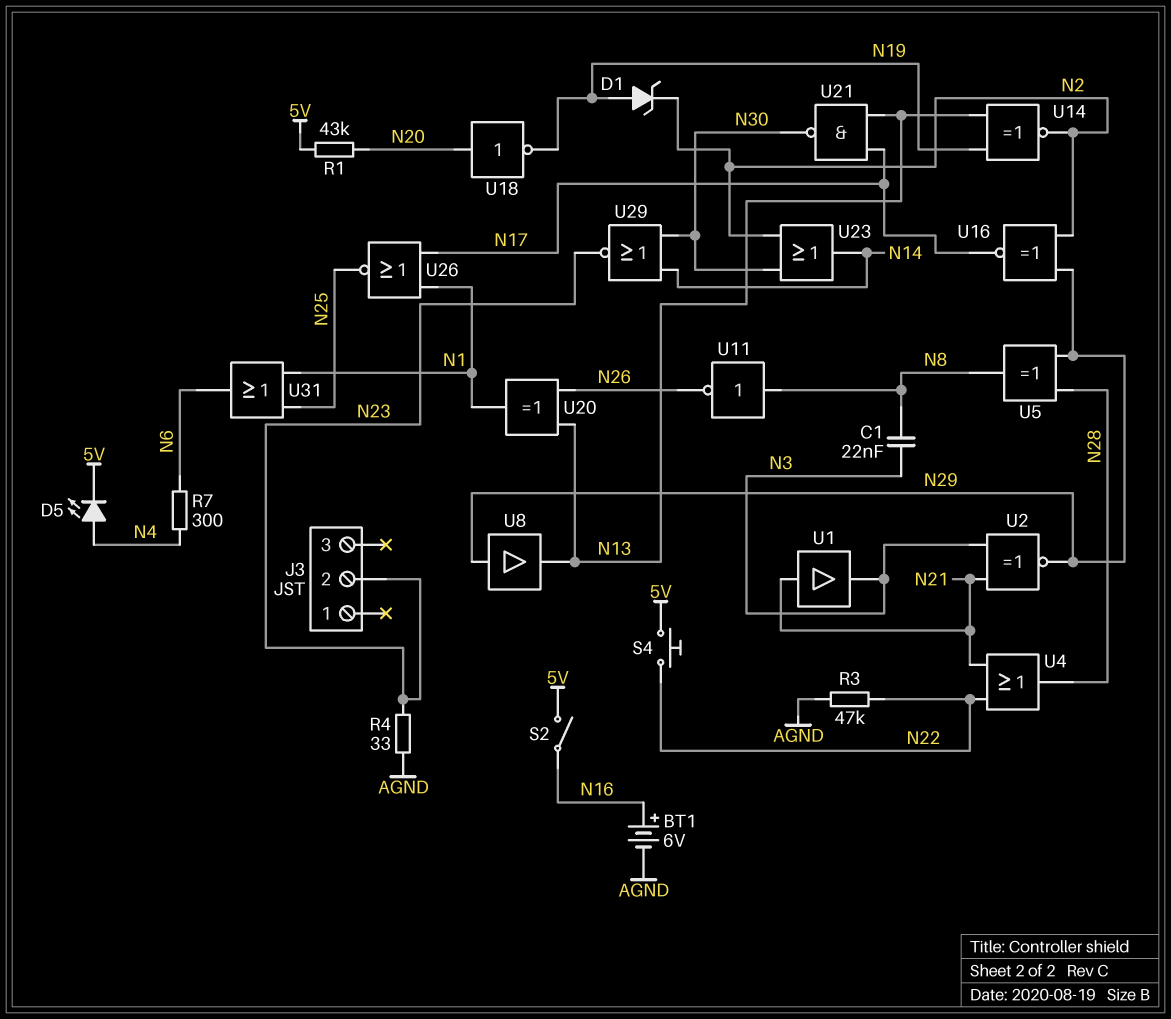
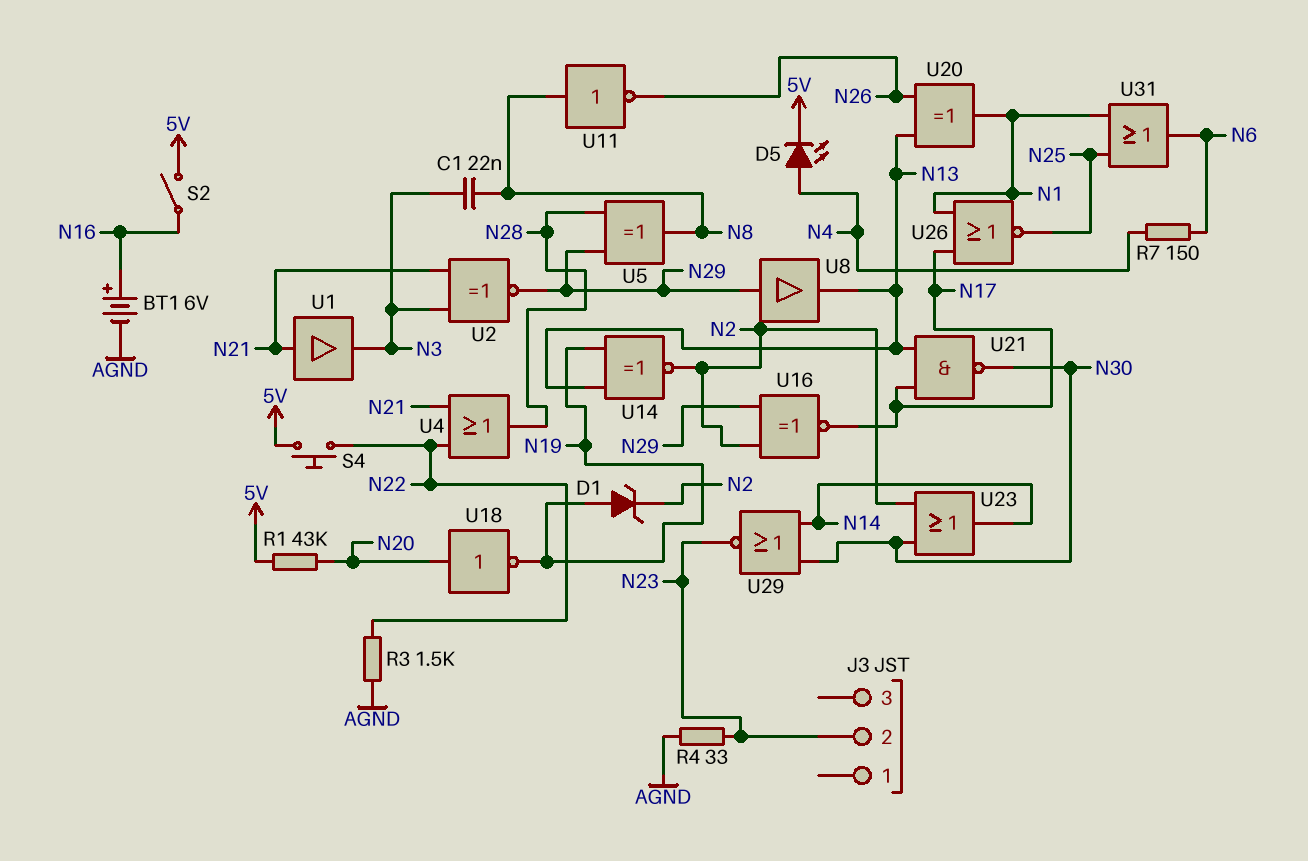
R3: 47k (AGND, N22) -> 1.5k (AGND, N22)
R7: 300 (N4, N6) -> 150 (N4, N6)

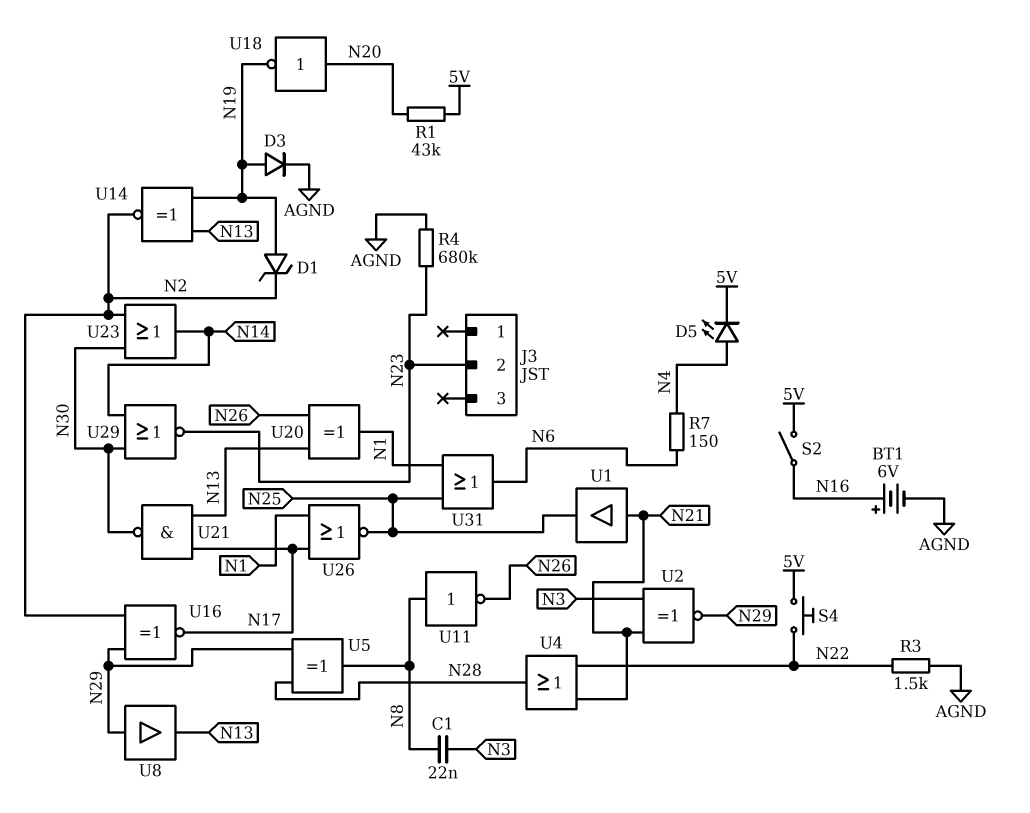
D3: none -> diode (A N19, K AGND)
R4: 33 (AGND, N23) -> 680k (AGND, N23)
U1: buffer (in N21, out N3) -> buffer (in N21, out N25)

